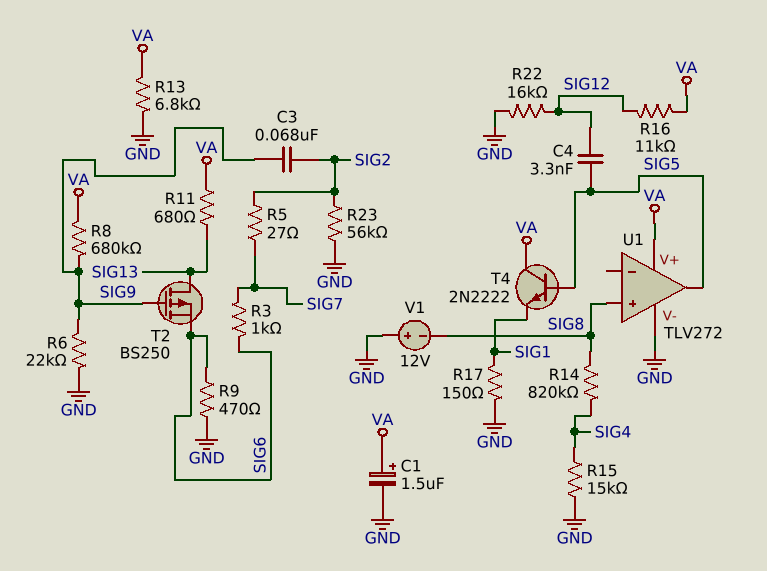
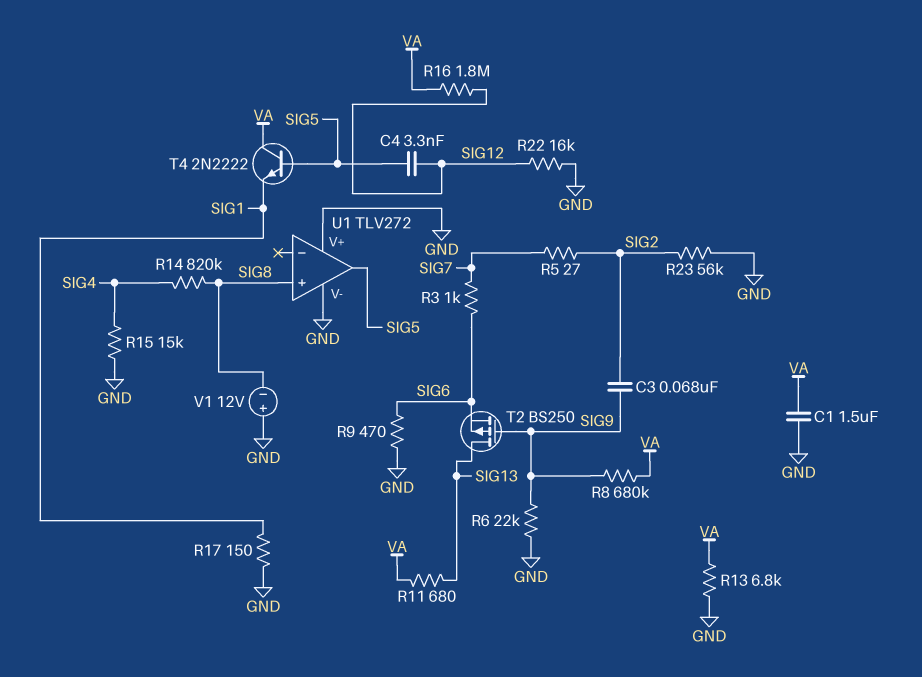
C1: 1.5uF (plus VA, minus GND) -> 1.5uF (GND, VA)
R16: 11k (SIG12, VA) -> 1.8M (SIG12, VA)
U1 pin V+: VA -> GND

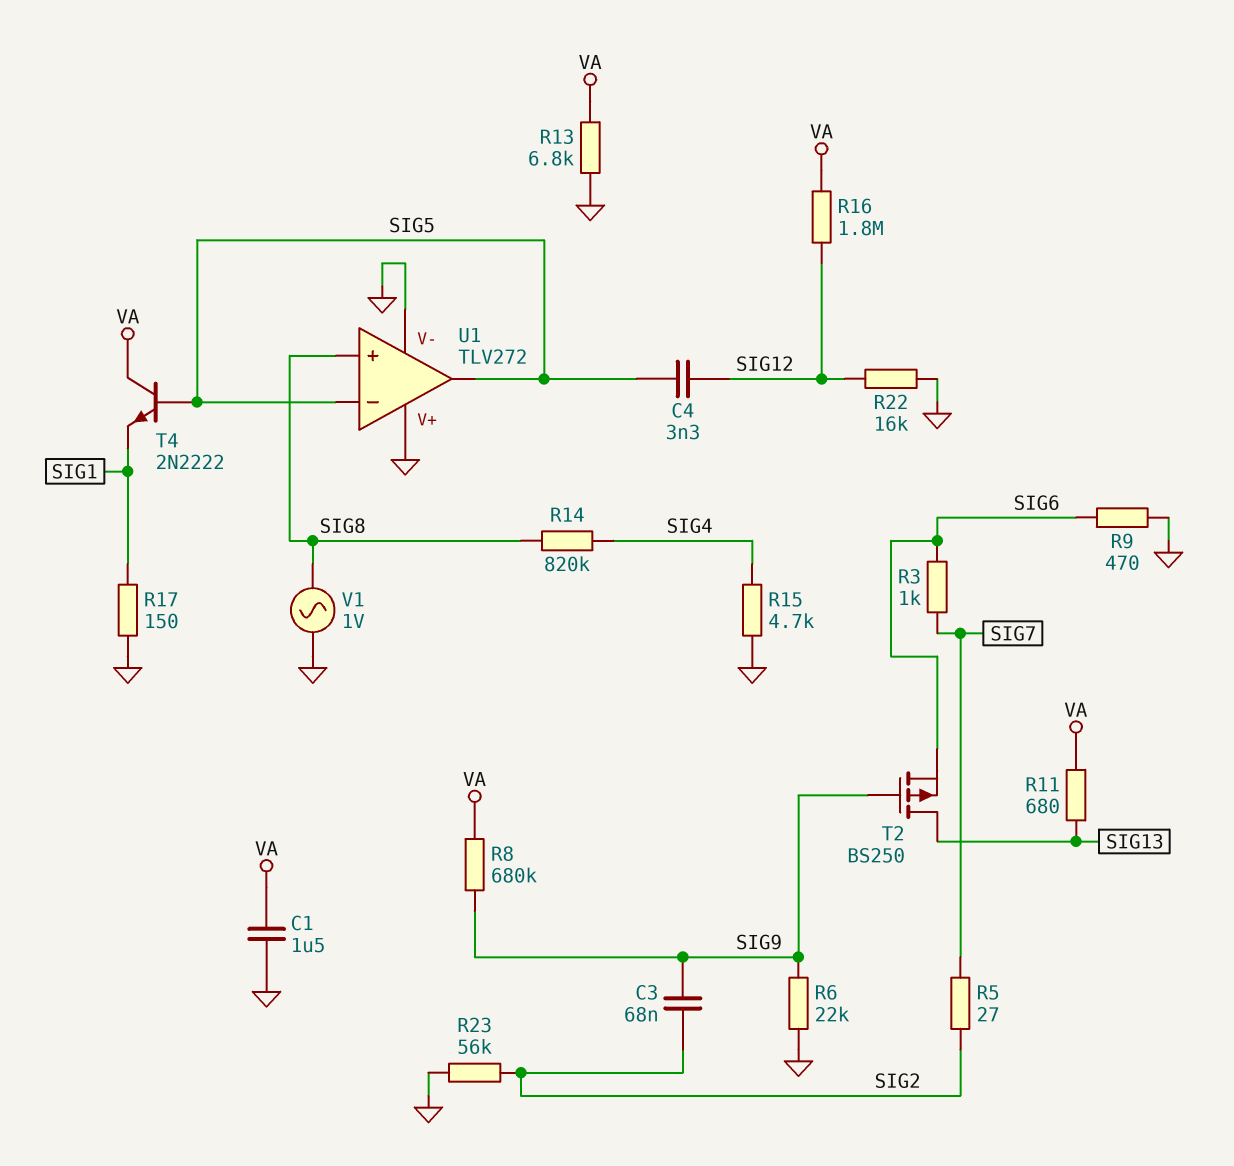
R15: 15k (GND, SIG4) -> 4.7k (GND, SIG4)
U1 pin in-: none -> SIG5
V1: 12V (plus GND, minus SIG8) -> AC 1V (GND, SIG8)

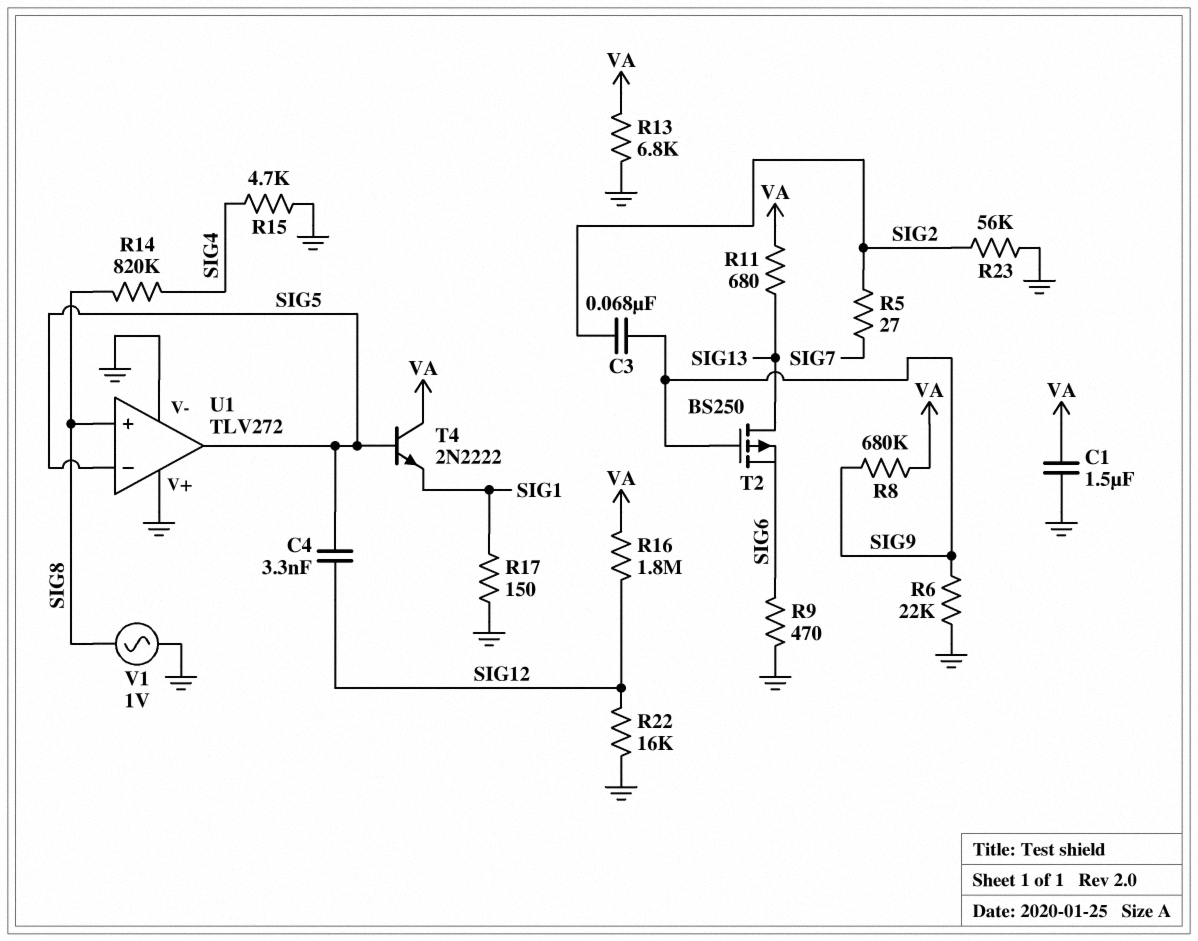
R3: 1k (SIG6, SIG7) -> none

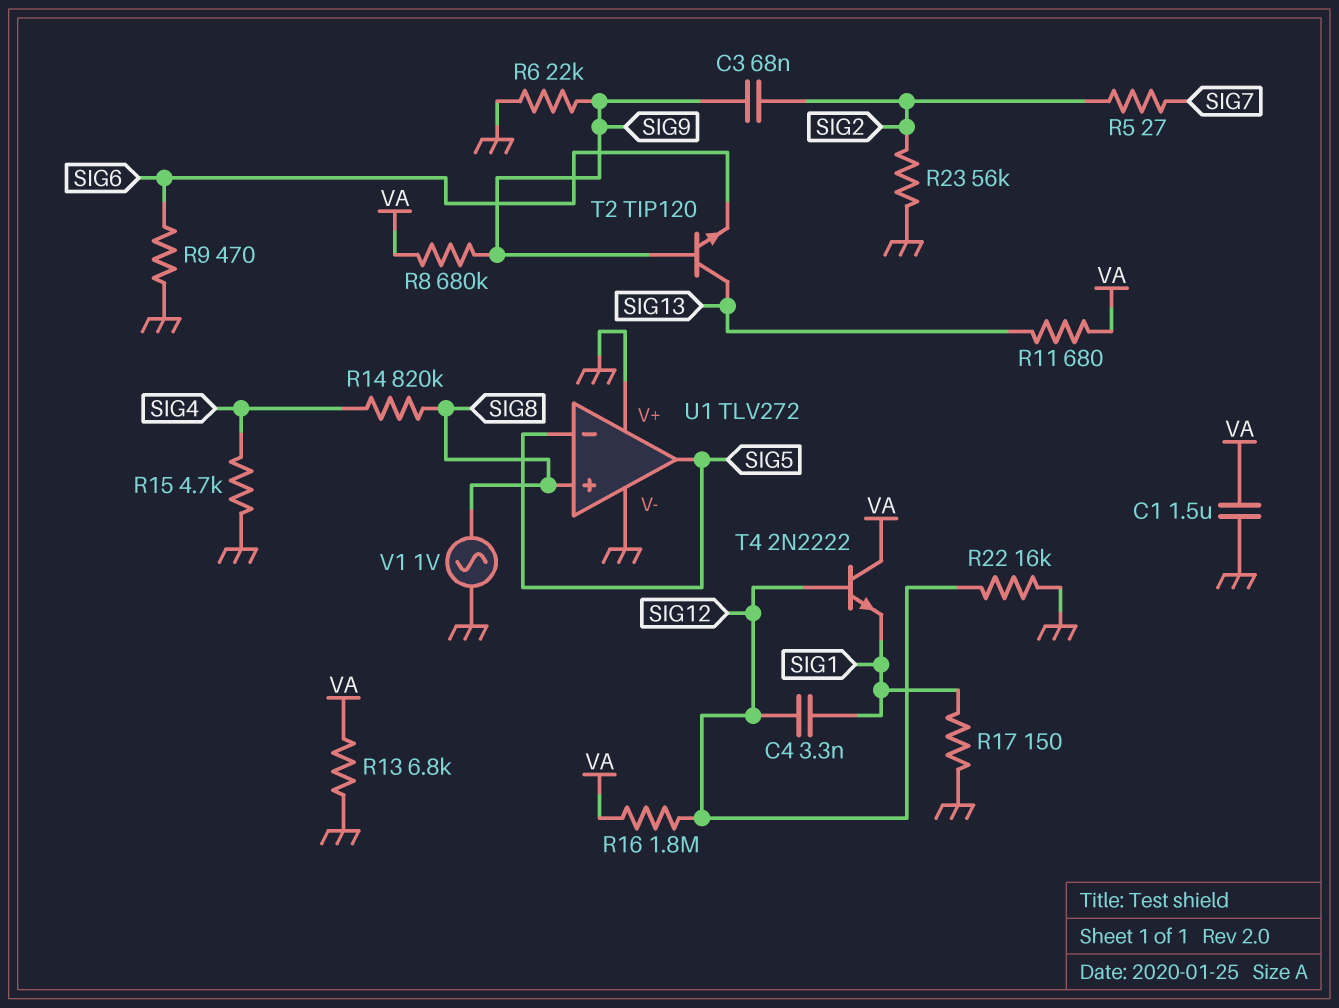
C4: 3.3nF (SIG5, SIG12) -> 3.3nF (SIG1, SIG12)
T2: PMOS BS250 (G SIG9, D SIG13, S SIG6) -> NPN TIP120 (B SIG9, C SIG13, E SIG6)
T4: NPN 2N2222 (B SIG5, C VA, E SIG1) -> NPN 2N2222 (B SIG12, C VA, E SIG1)

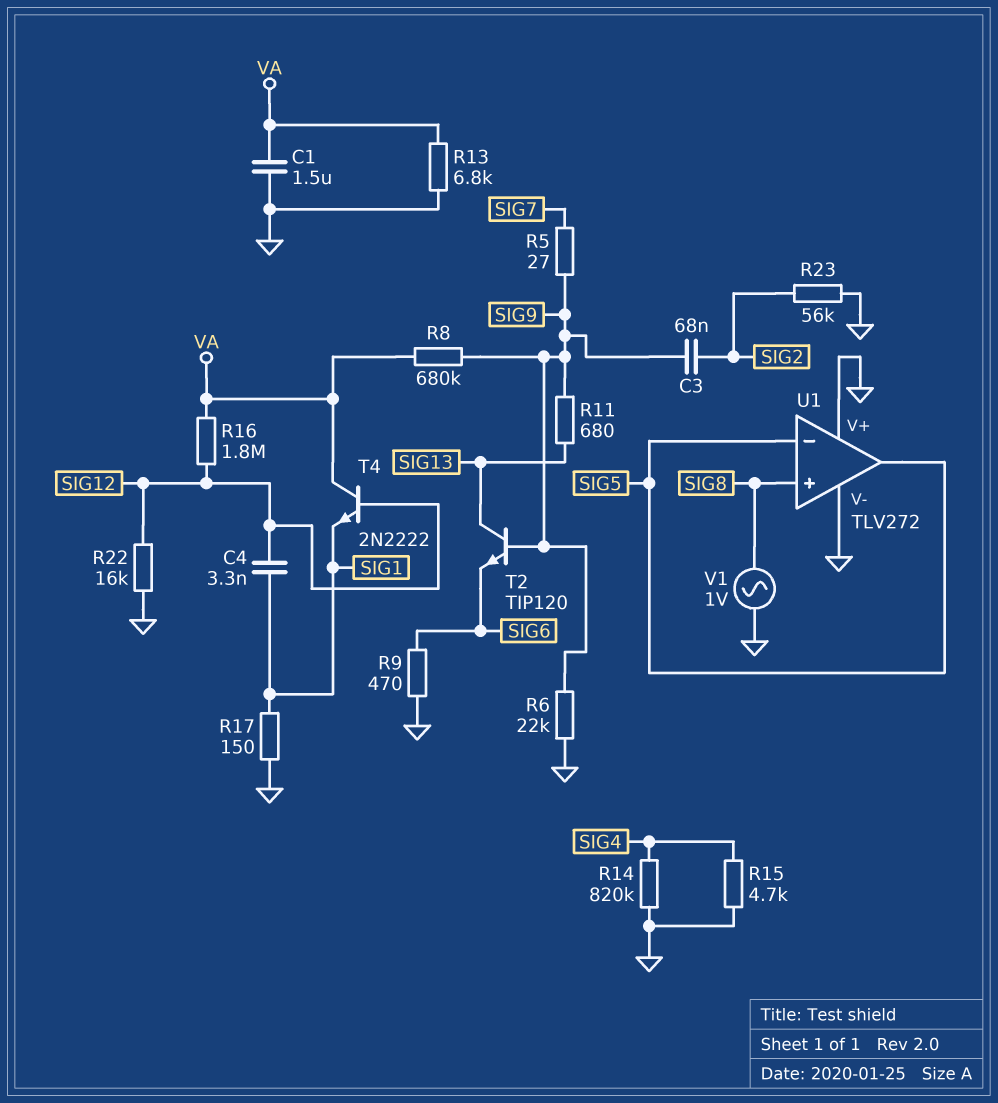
R5: 27 (SIG2, SIG7) -> 27 (SIG7, SIG9)
R11: 680 (SIG13, VA) -> 680 (SIG9, SIG13)
R14: 820k (SIG4, SIG8) -> 820k (GND, SIG4)

